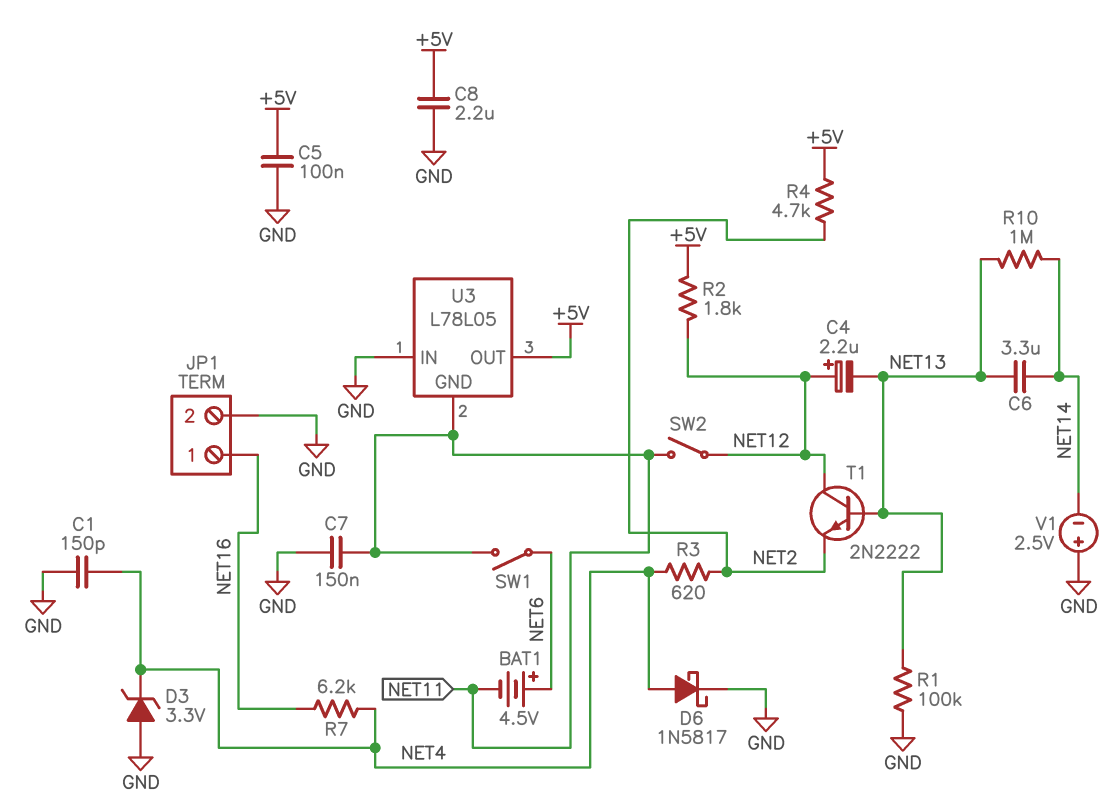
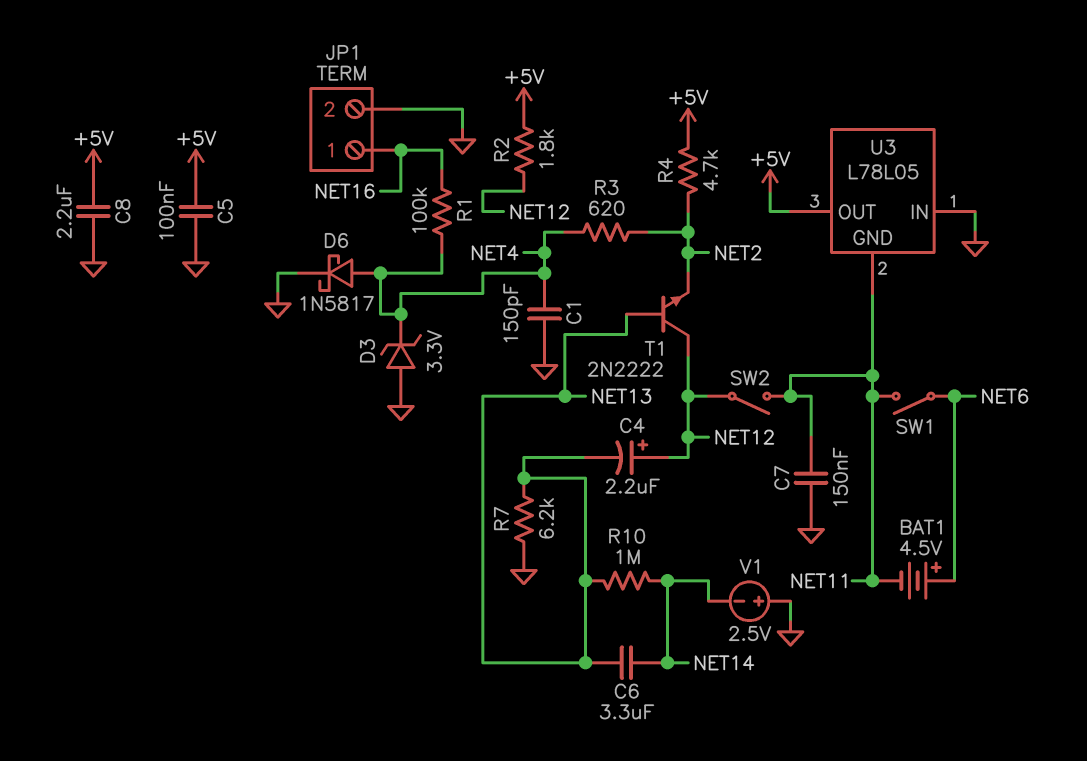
R1: 100k (GND, NET13) -> 100k (NET4, NET16)
R7: 6.2k (NET4, NET16) -> 6.2k (GND, NET13)

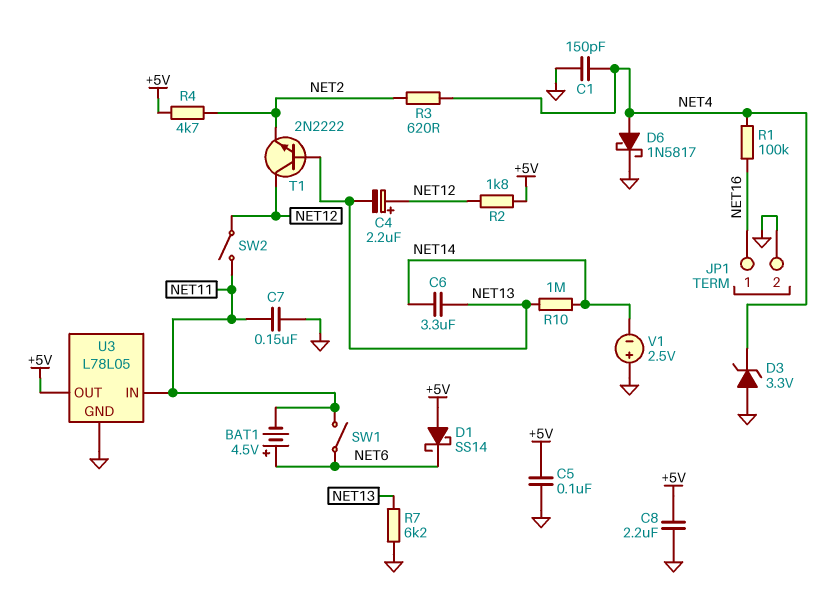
D1: none -> schottky SS14 (A +5V, K NET6)
U3 pin GND: NET11 -> GND
U3 pin IN: GND -> NET11

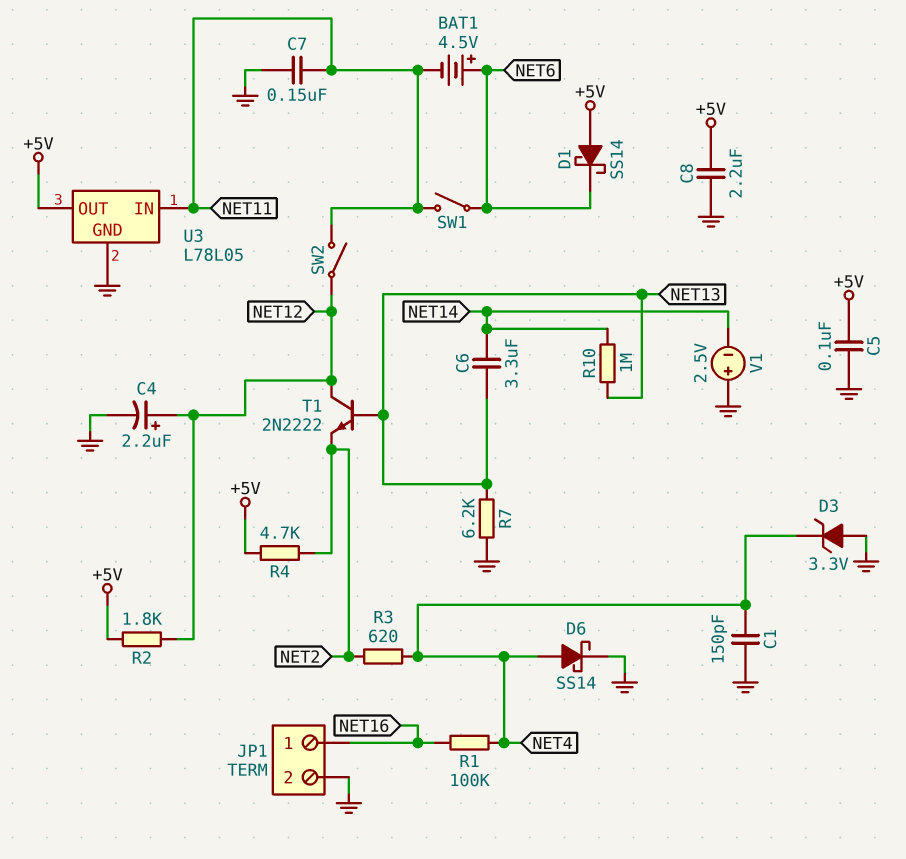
C4: 2.2uF (plus NET12, minus NET13) -> 2.2uF (plus NET12, minus GND)
D6: schottky 1N5817 (A NET4, K GND) -> schottky SS14 (A NET4, K GND)

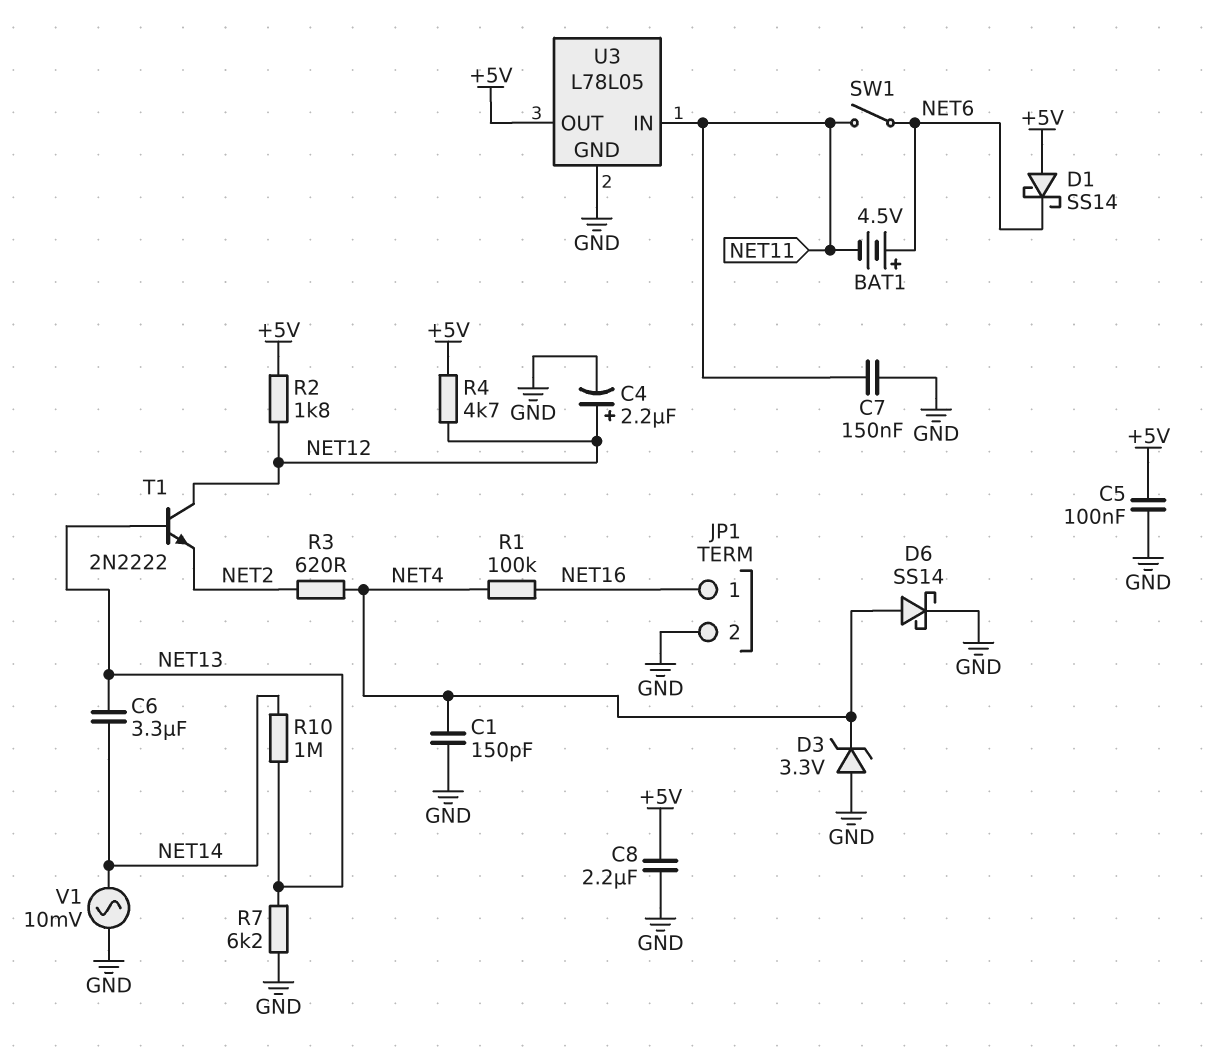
R4: 4.7k (+5V, NET2) -> 4.7k (+5V, NET12)
SW2: switch (NET11, NET12) -> none
V1: 2.5V (plus GND, minus NET14) -> AC 10mV (GND, NET14)

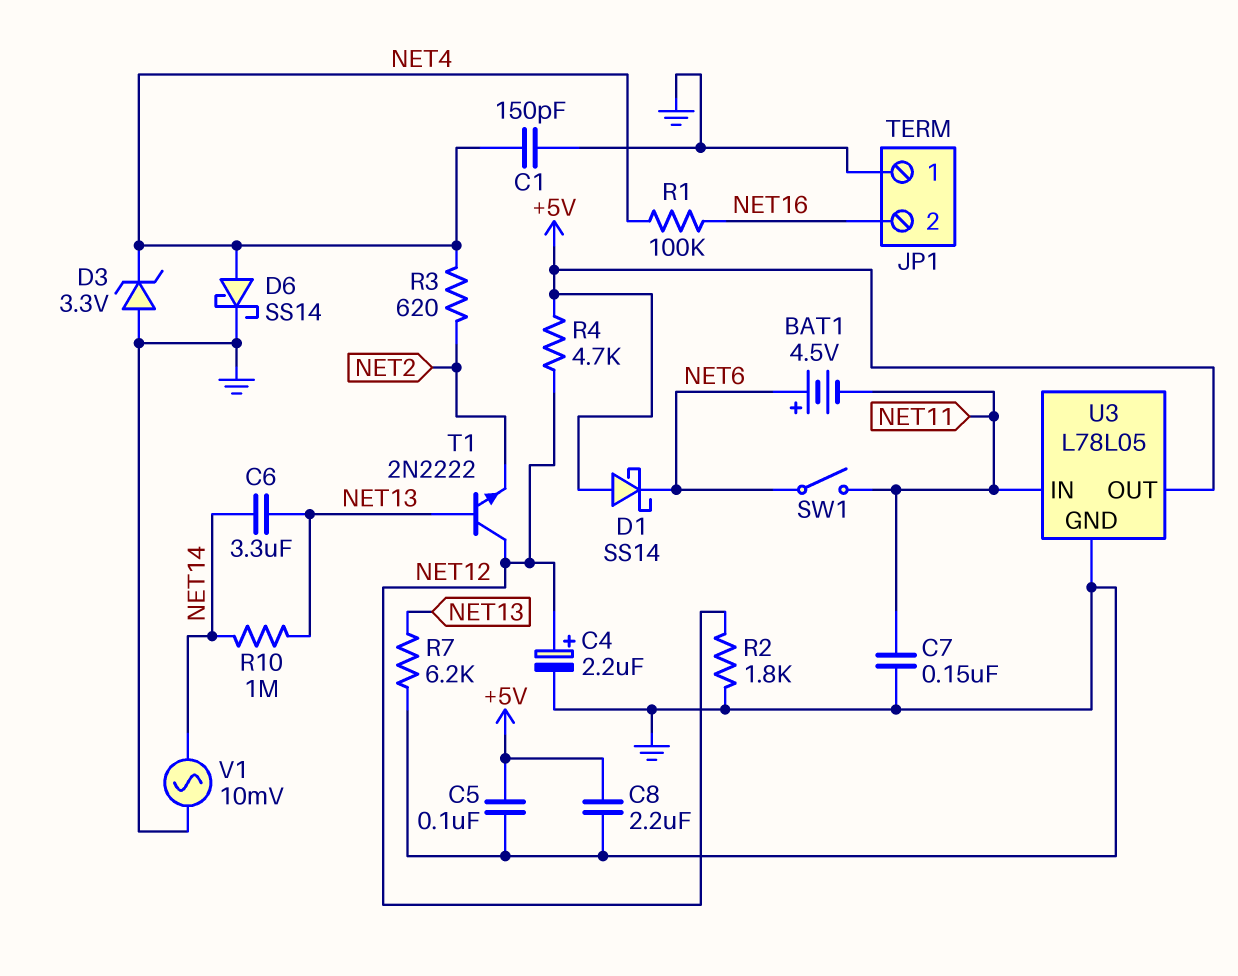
JP1 pin 1: NET16 -> GND
JP1 pin 2: GND -> NET16
R2: 1.8k (+5V, NET12) -> 1.8k (GND, NET12)

